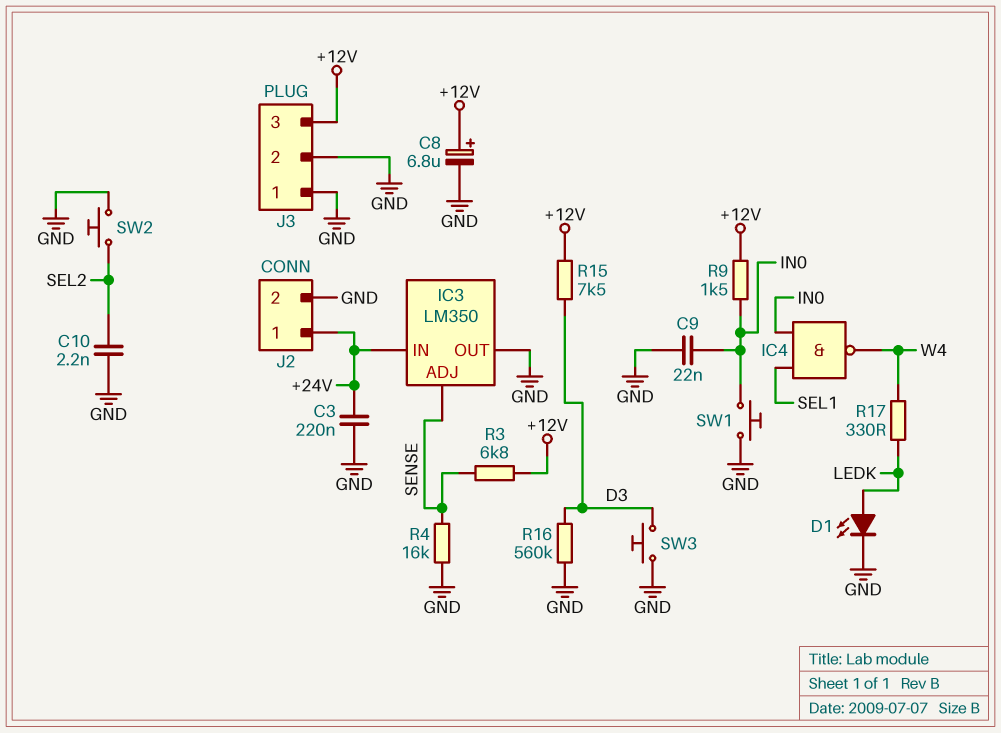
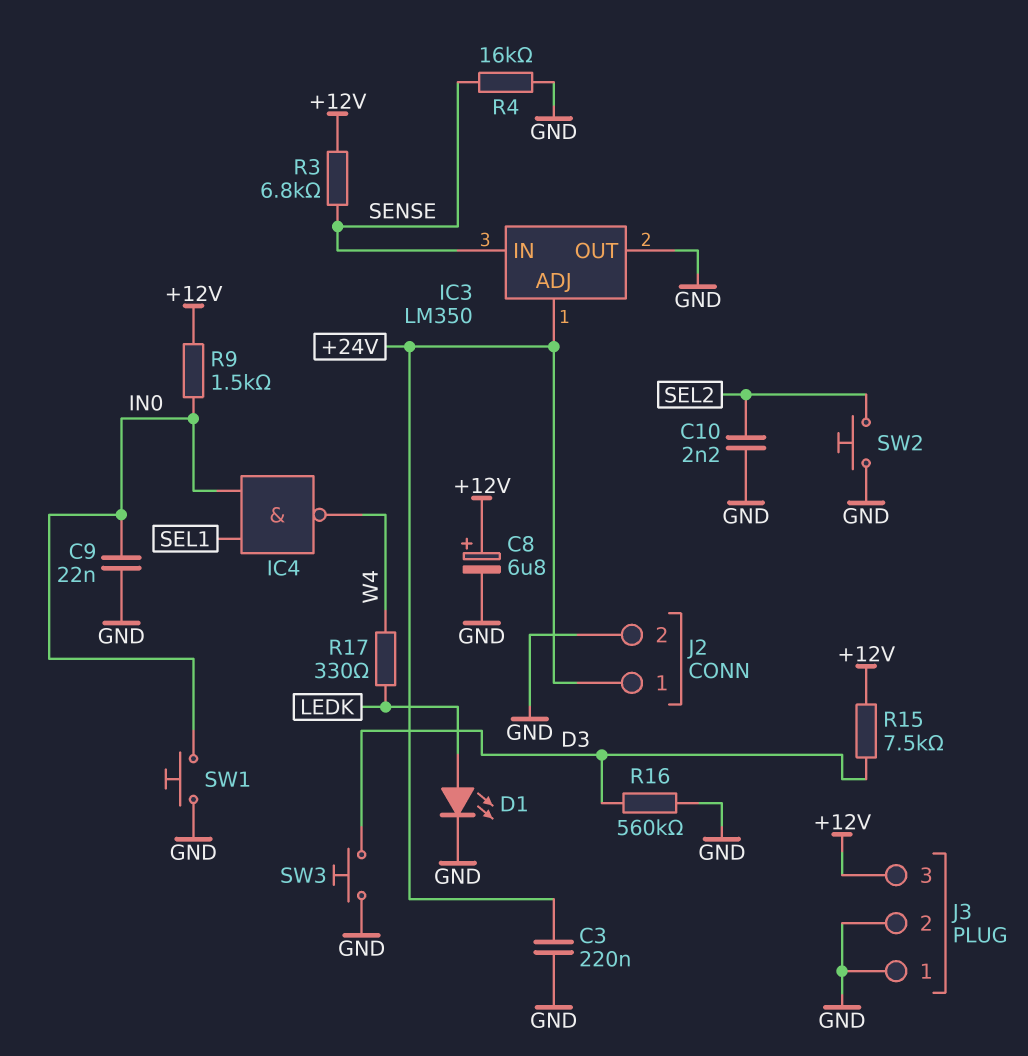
IC3 pin ADJ: SENSE -> +24V
IC3 pin IN: +24V -> SENSE

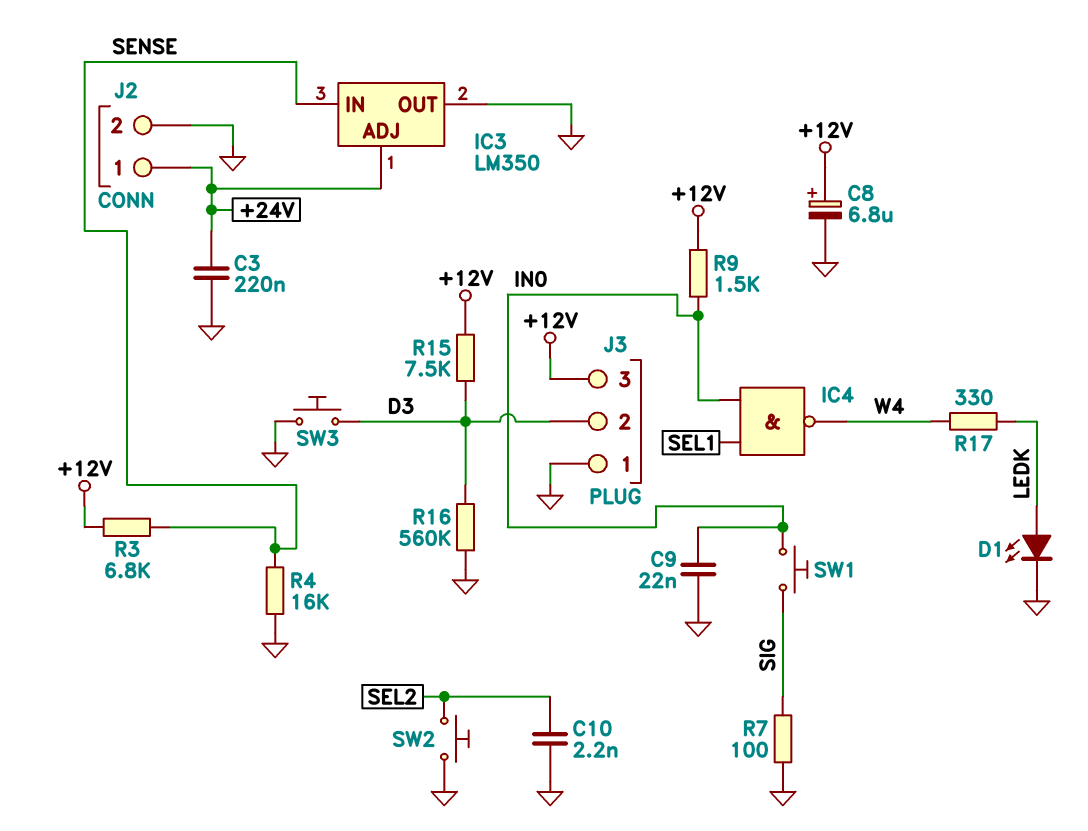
J3 pin 2: GND -> D3
R7: none -> 100 (GND, SIG)
SW1: button (GND, IN0) -> button (IN0, SIG)

